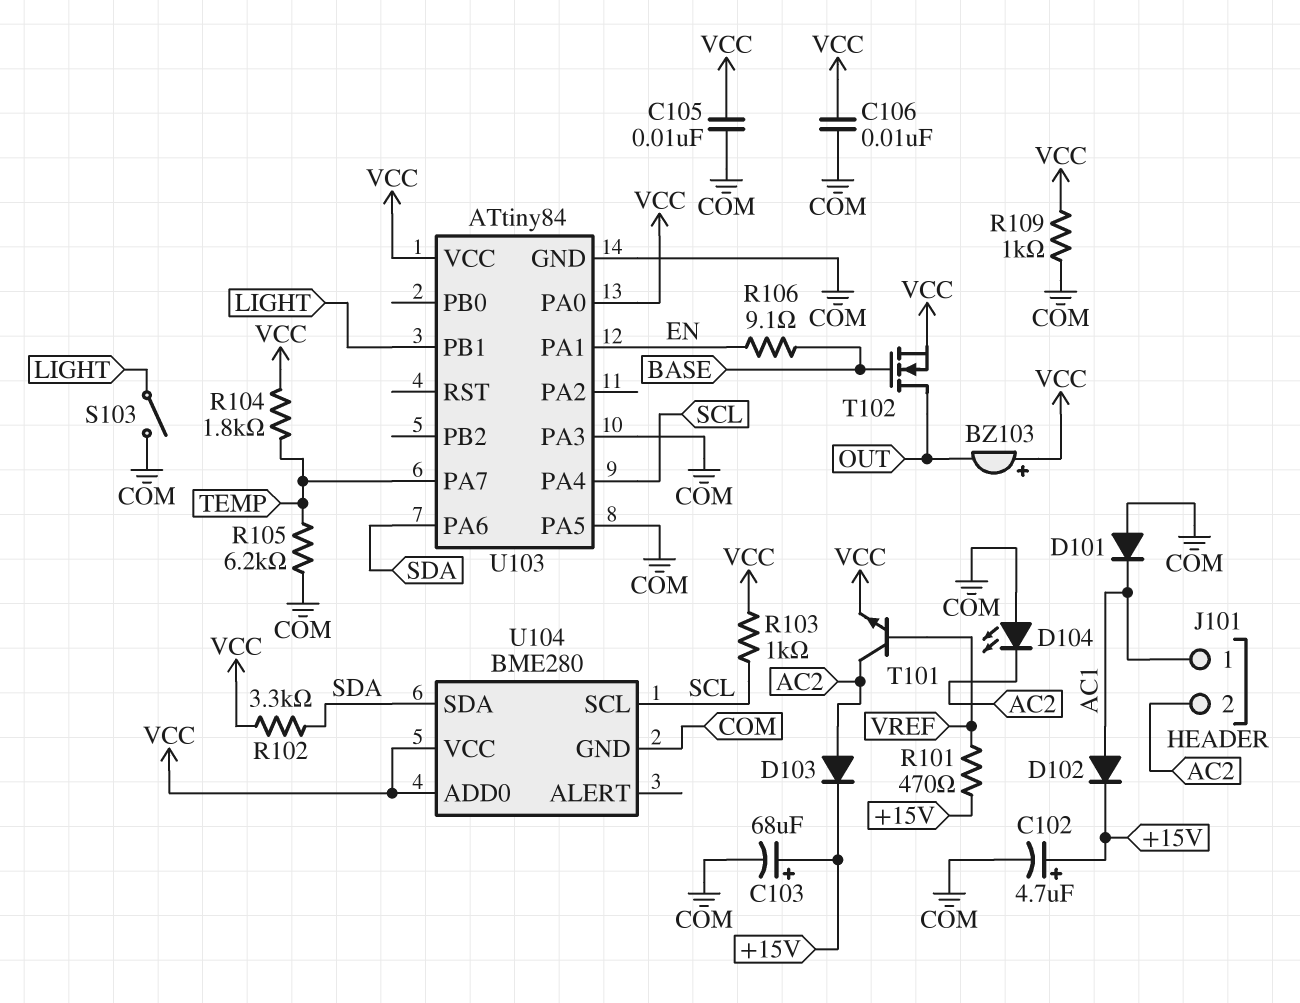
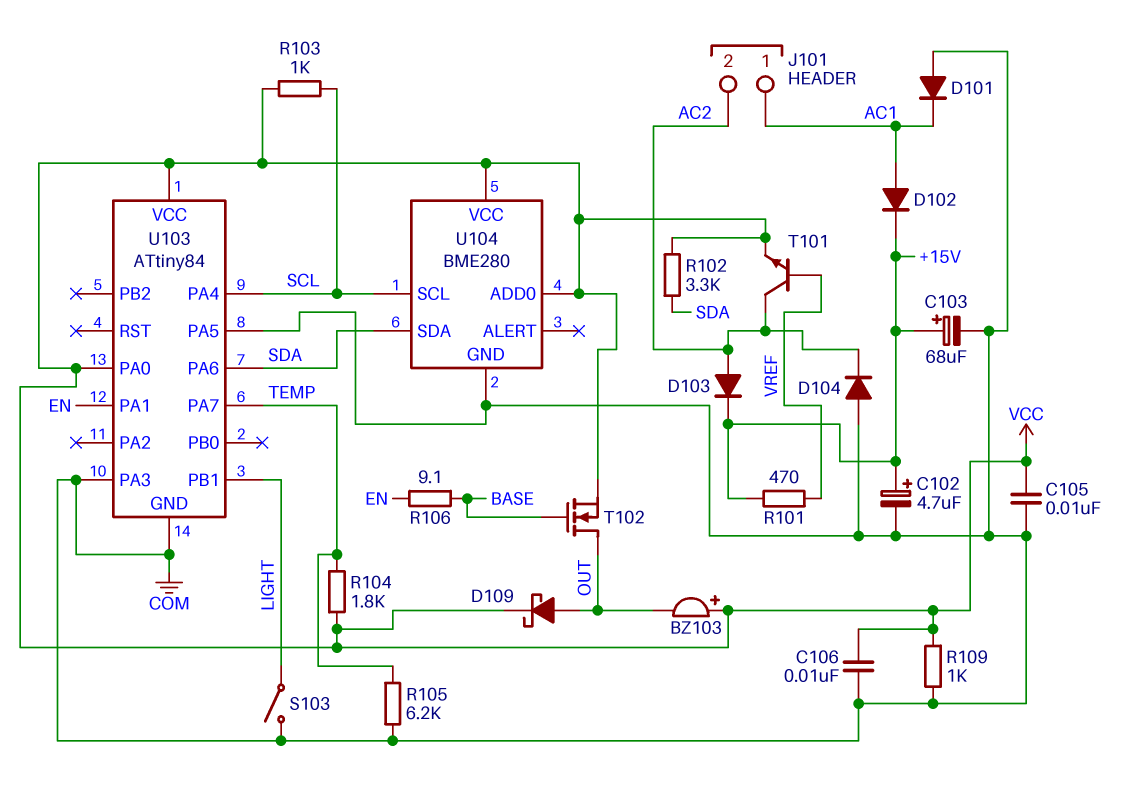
D104: LED (A COM, K AC2) -> diode (A COM, K AC2)
D109: none -> schottky (A OUT, K VCC)

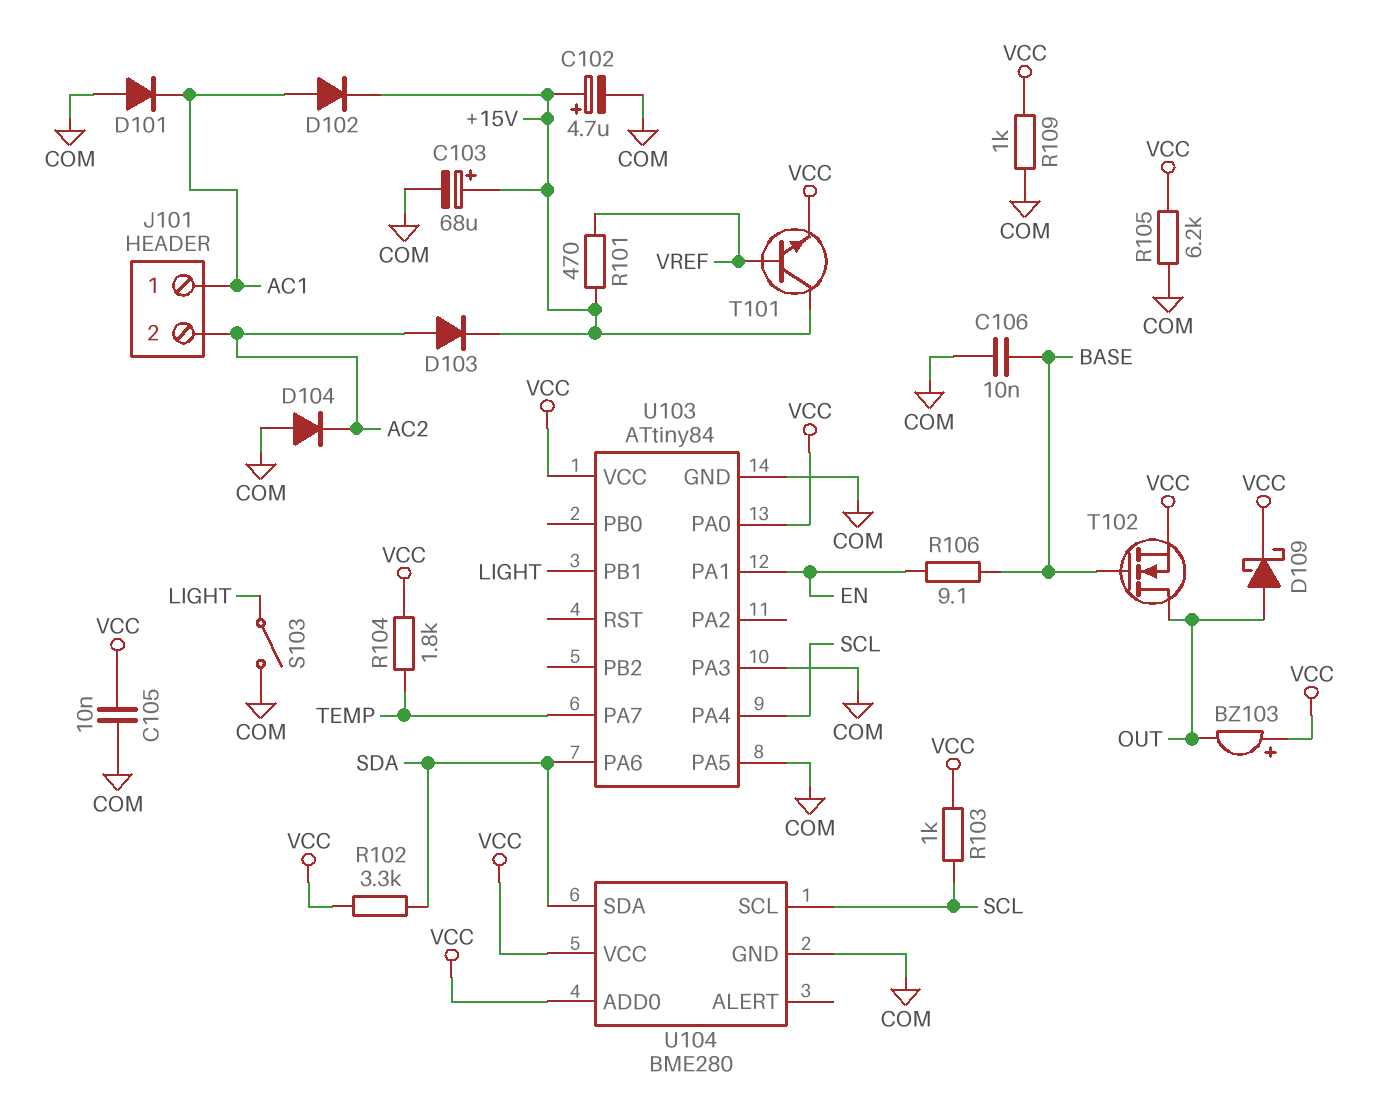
C106: 10nF (COM, VCC) -> 10nF (BASE, COM)
R105: 6.2k (COM, TEMP) -> 6.2k (COM, VCC)
T101: NPN (B VREF, C AC2, E VCC) -> NPN (B VREF, C +15V, E VCC)

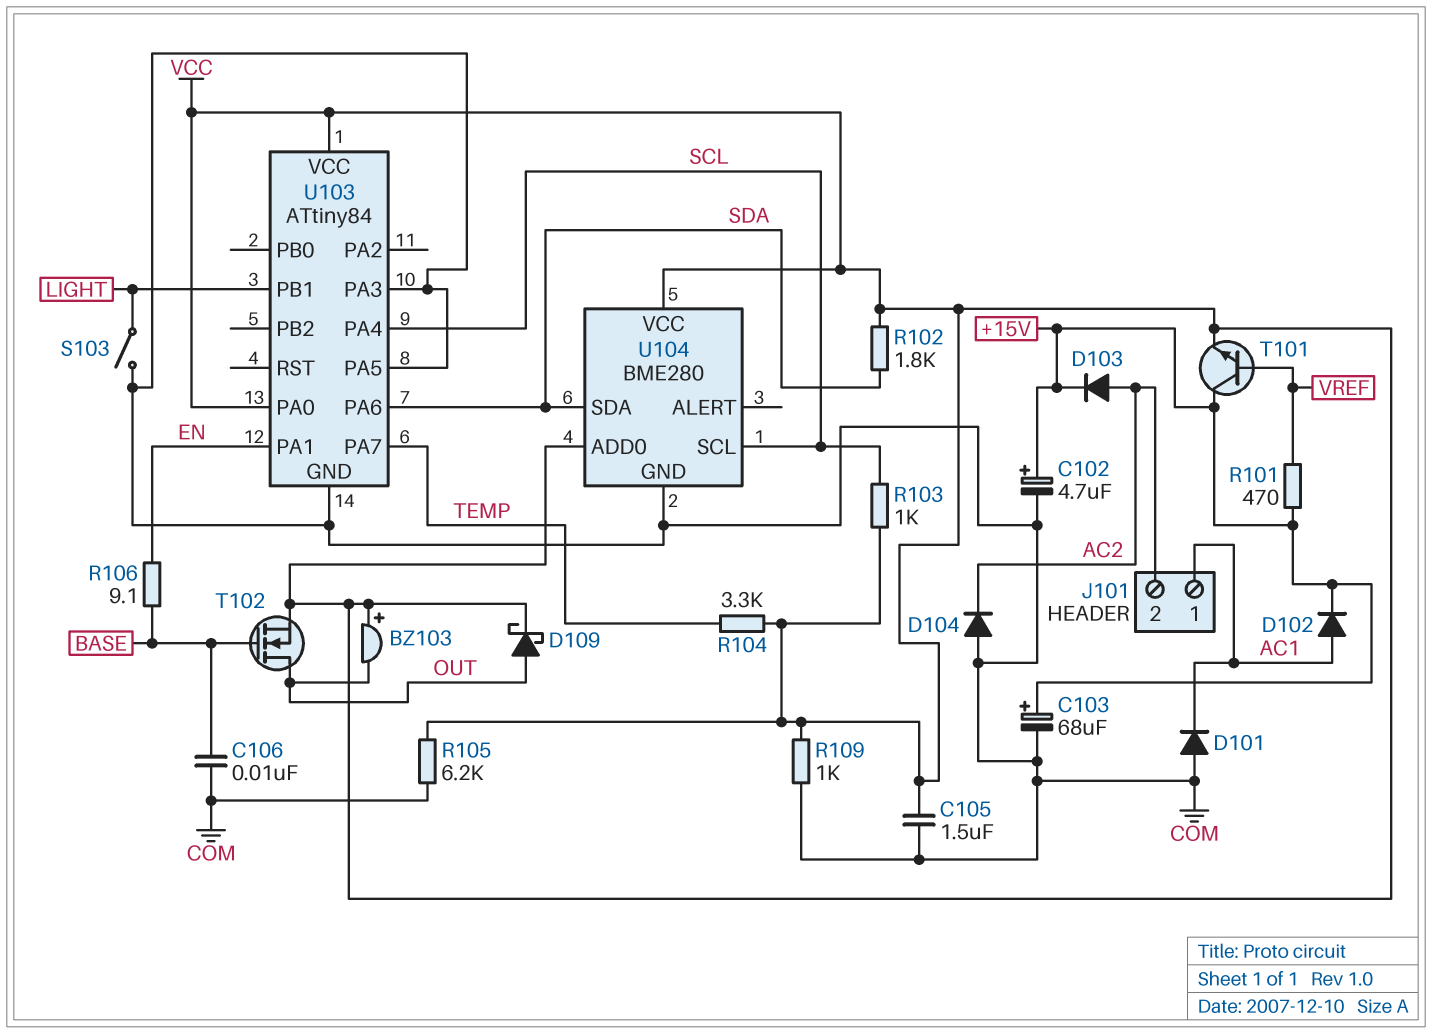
C105: 10nF (COM, VCC) -> 1.5uF (COM, VCC)
R102: 3.3k (SDA, VCC) -> 1.8k (SDA, VCC)
R104: 1.8k (TEMP, VCC) -> 3.3k (TEMP, VCC)

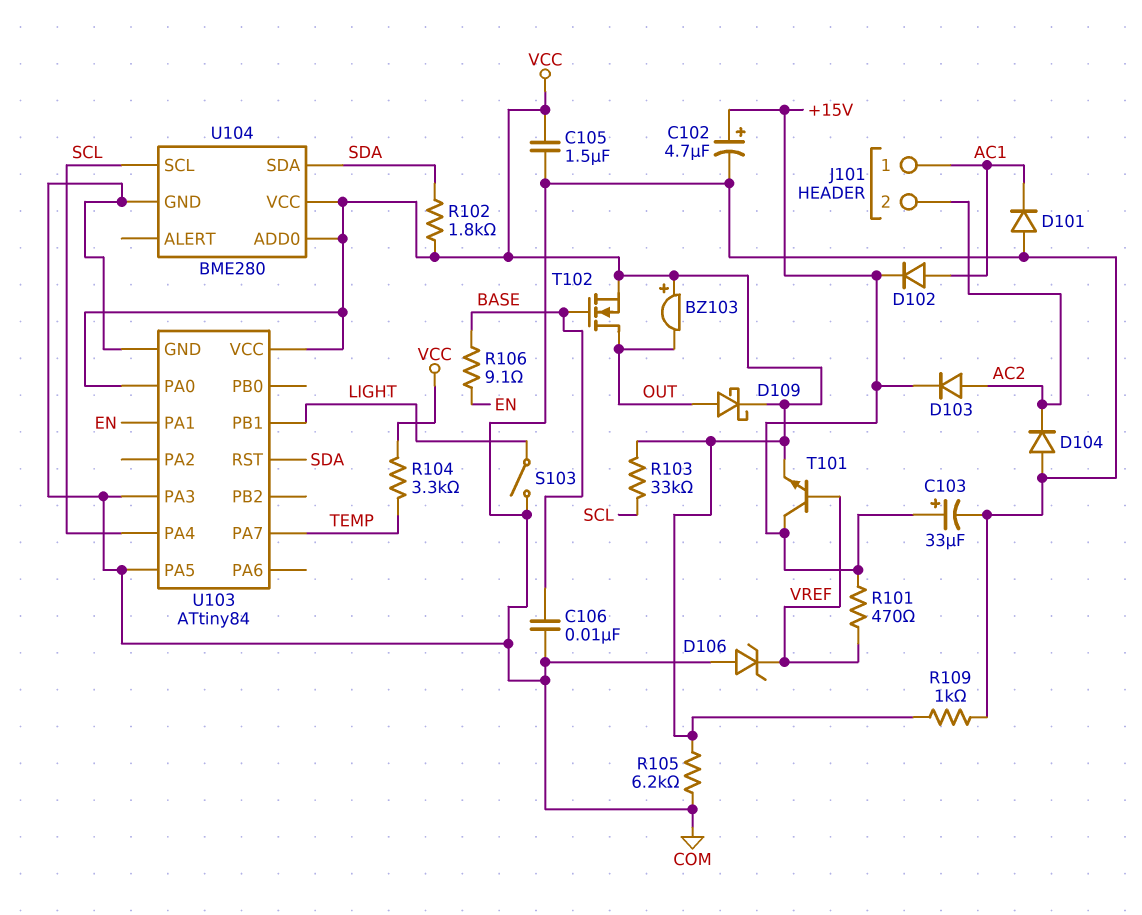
C103: 68uF (plus +15V, minus COM) -> 33uF (plus +15V, minus COM)
D106: none -> zener (A COM, K VREF)
R103: 1k (SCL, VCC) -> 33k (SCL, VCC)
U103 pin PA6: SDA -> none
U103 pin RST: none -> SDA

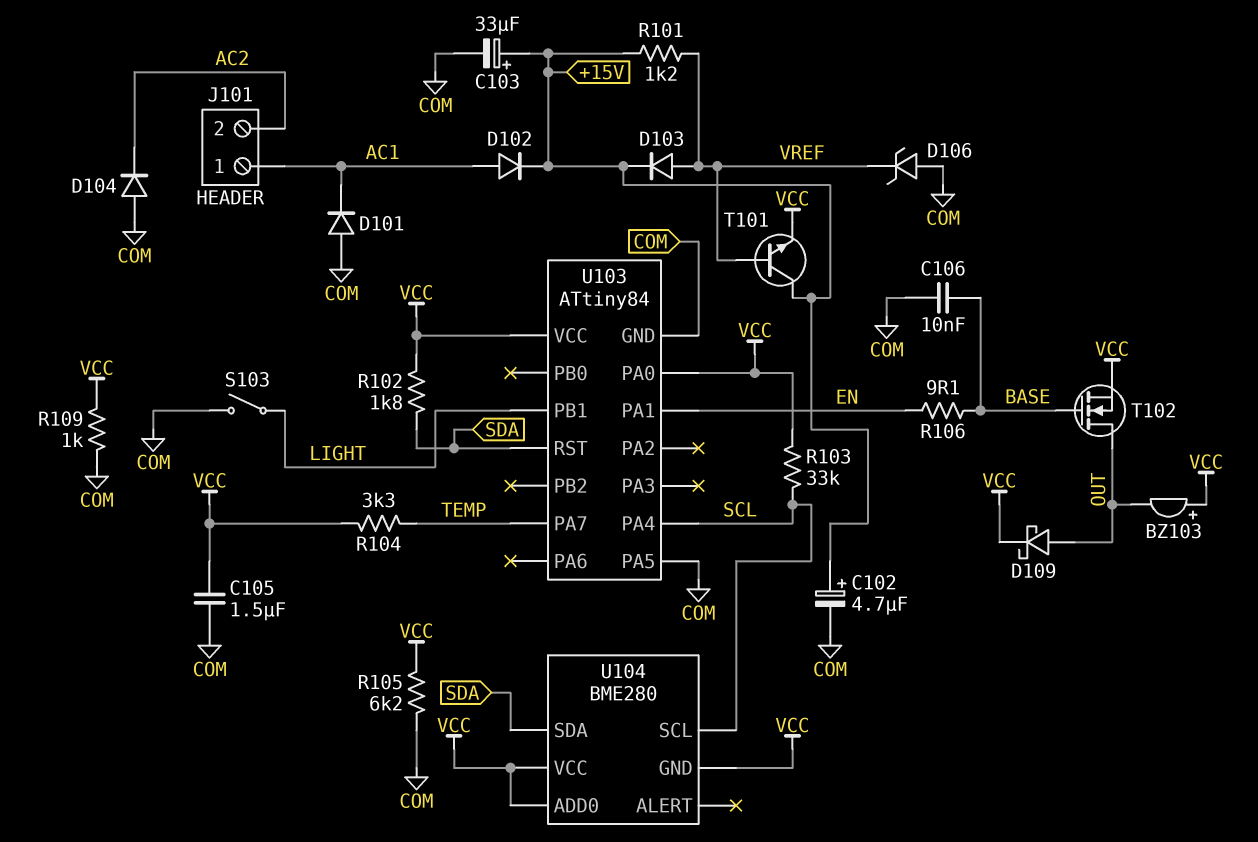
D103: diode (A AC2, K +15V) -> diode (A VREF, K +15V)
R101: 470 (+15V, VREF) -> 1.2k (+15V, VREF)
U103 pin PA3: COM -> none
U104 pin GND: COM -> VCC

